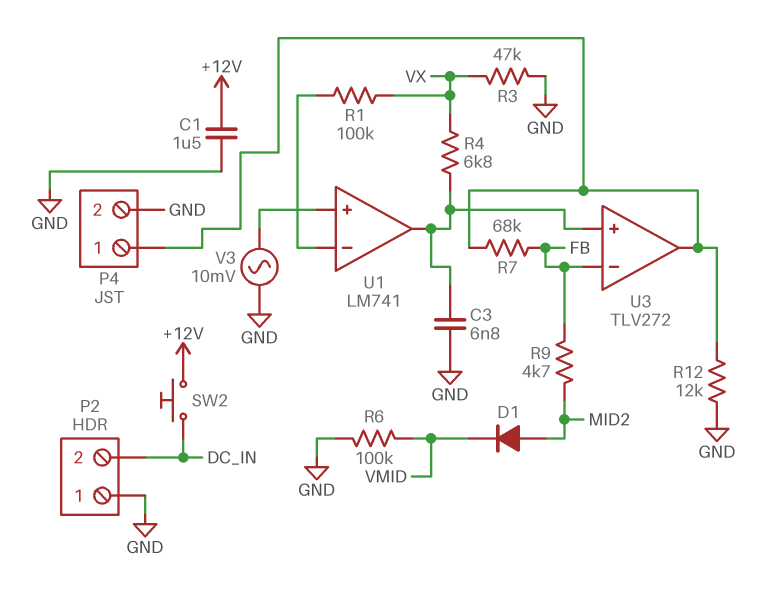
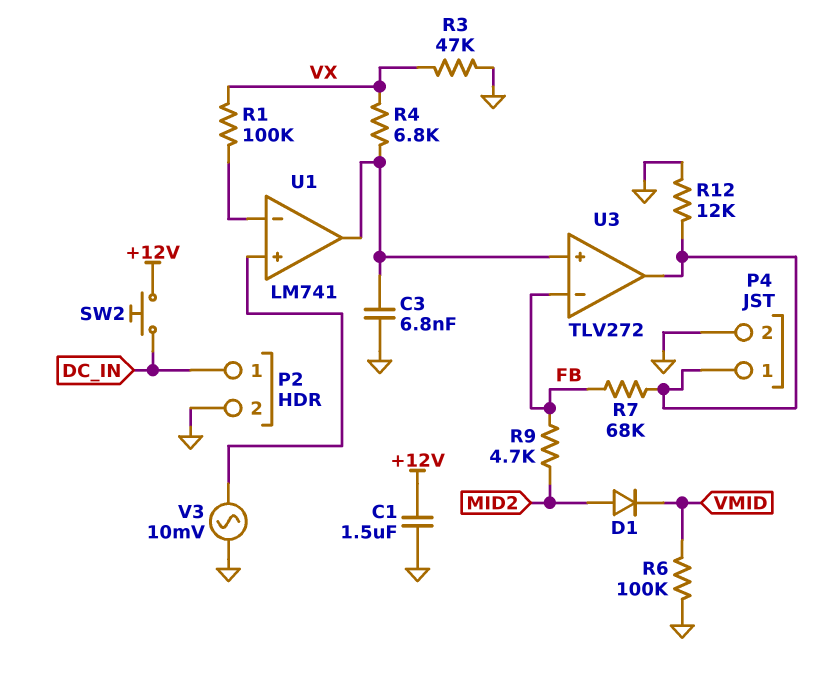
P2 pin 1: GND -> DC_IN
P2 pin 2: DC_IN -> GND

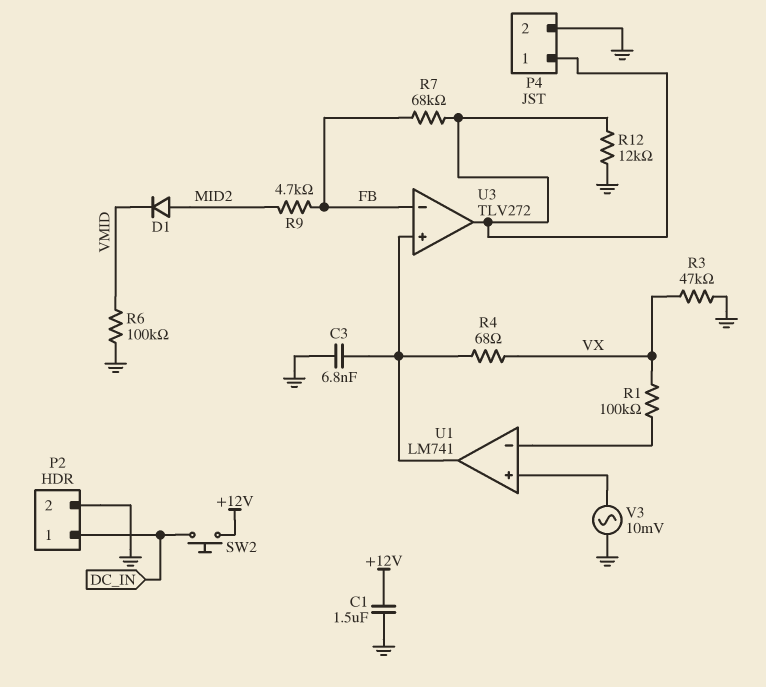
R4: 6.8k (U1/out, VX) -> 68 (U1/out, VX)

